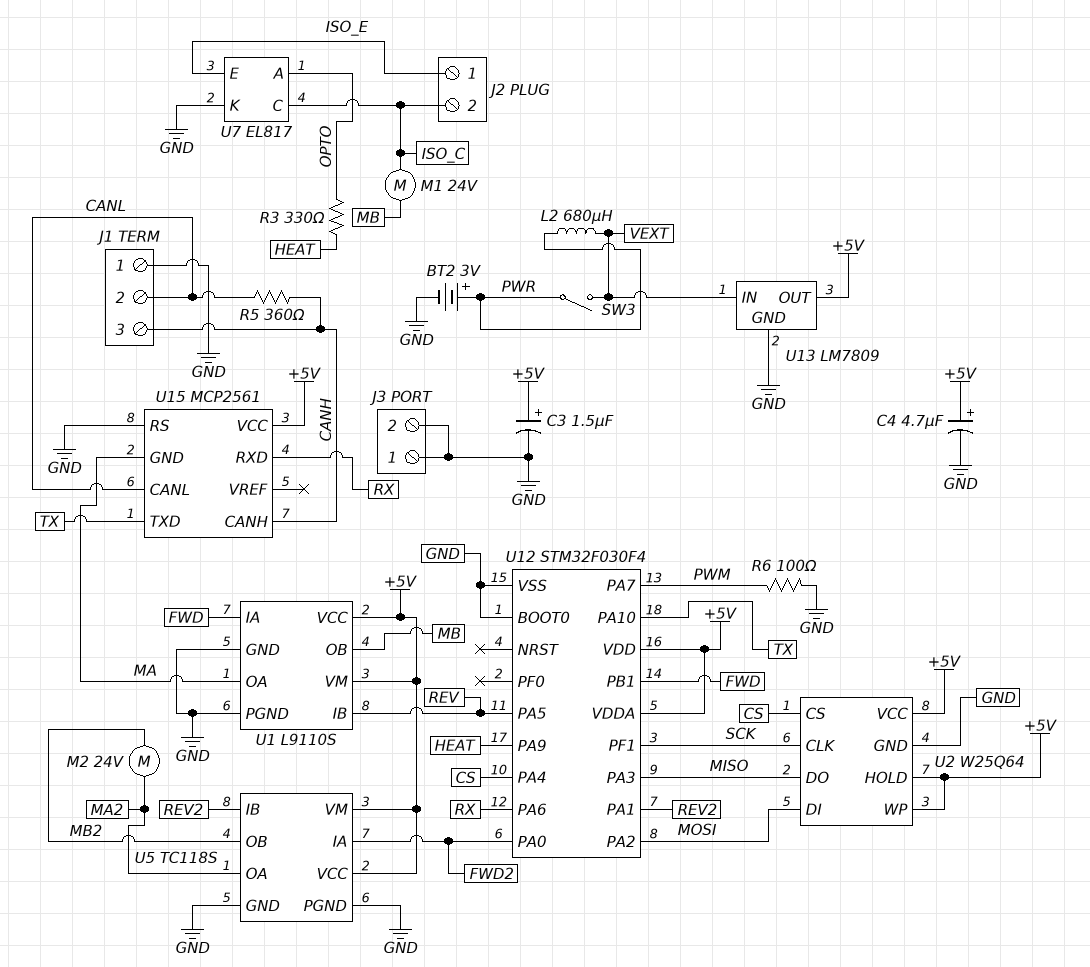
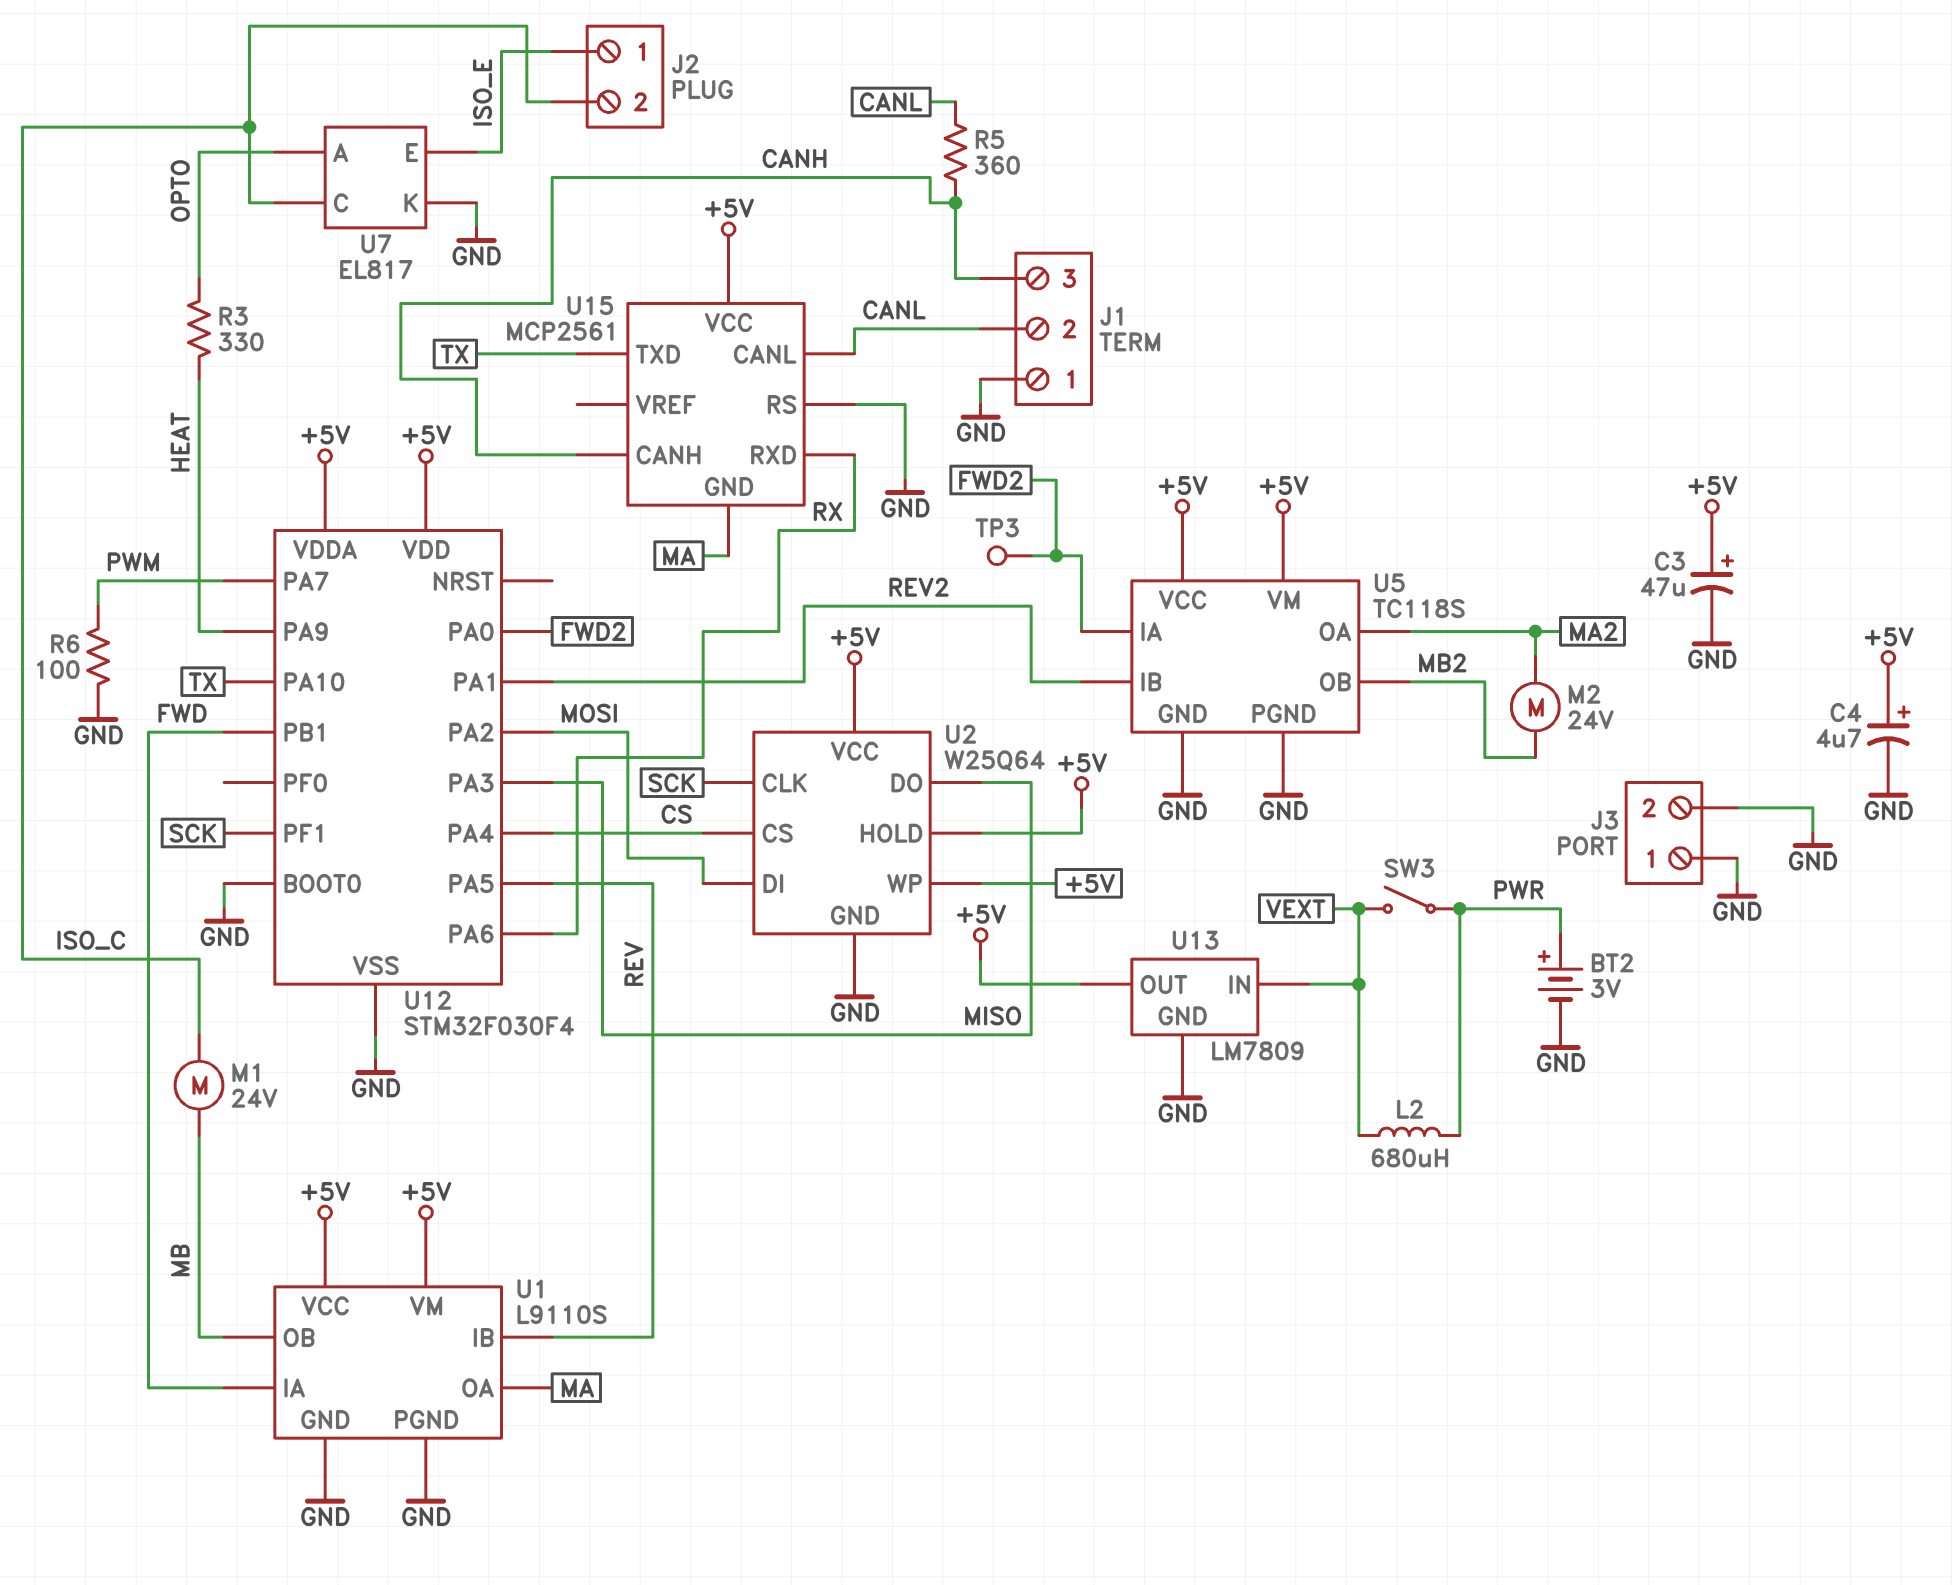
C3: 1.5uF (plus +5V, minus GND) -> 47uF (plus +5V, minus GND)
TP3: none -> test point (FWD2)

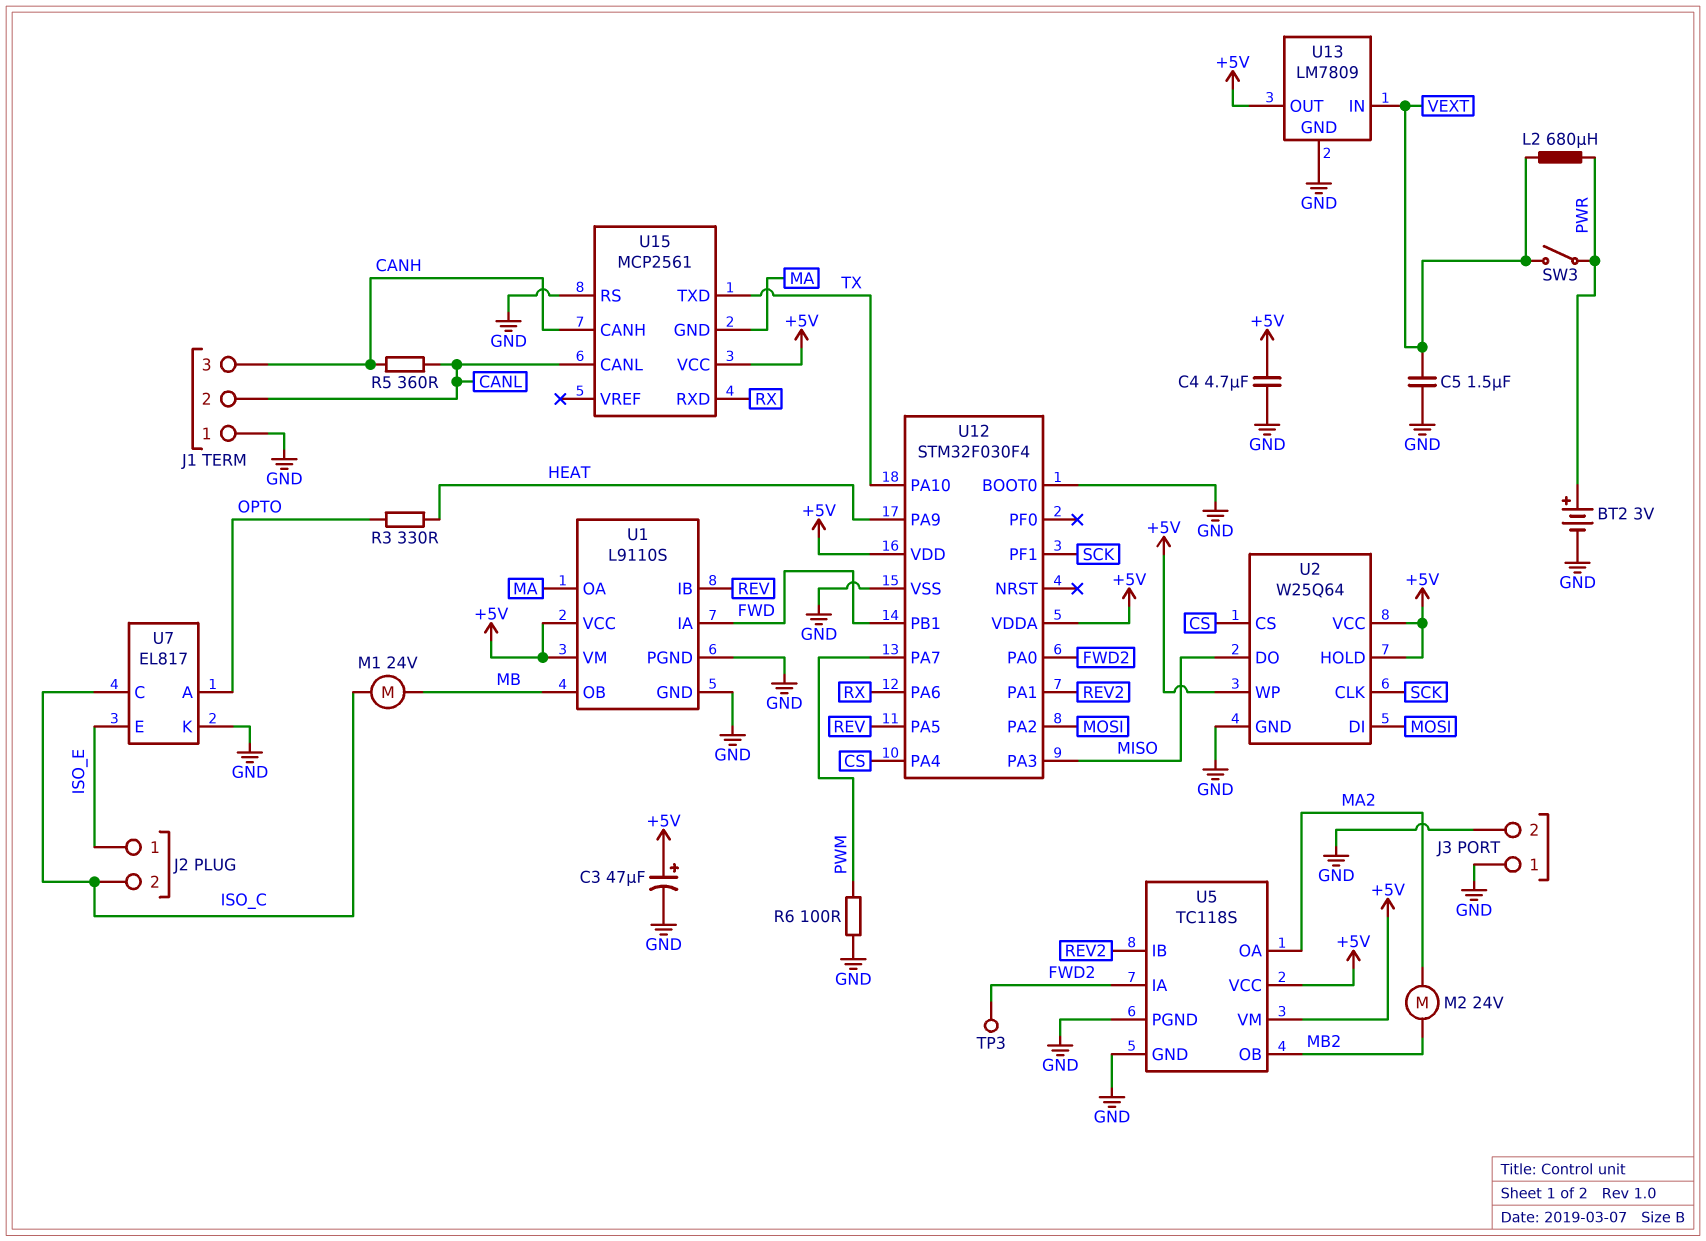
C4: 4.7uF (plus +5V, minus GND) -> 4.7uF (+5V, GND)
C5: none -> 1.5uF (GND, VEXT)

